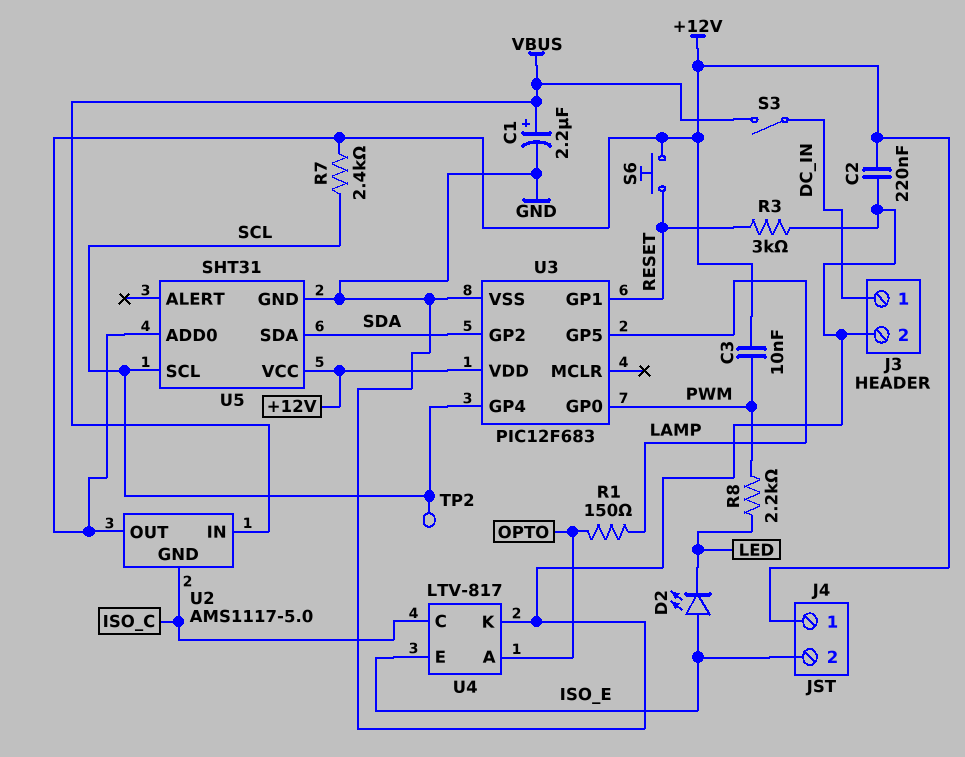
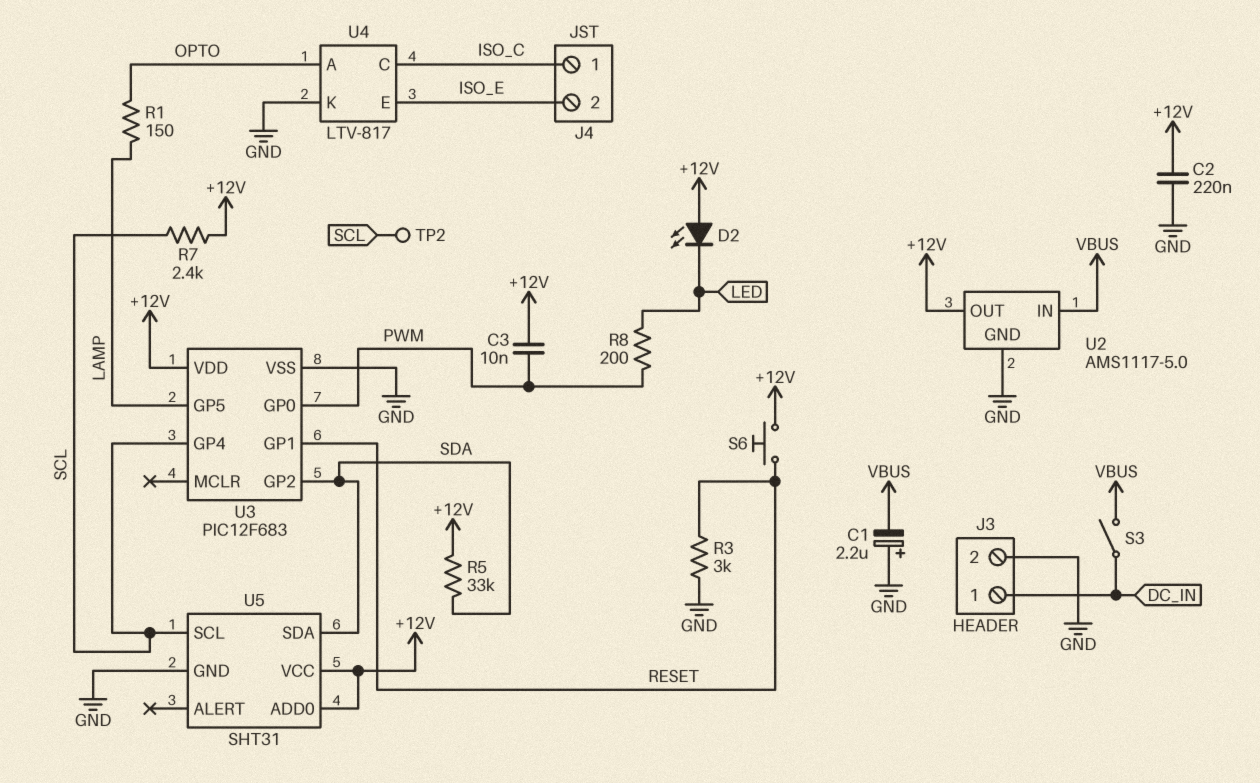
C1: 2.2uF (plus VBUS, minus GND) -> 2.2uF (plus GND, minus VBUS)
D2: LED (A ISO_E, K LED) -> LED (A +12V, K LED)
J4 pin 1: +12V -> ISO_C
R5: none -> 33k (+12V, SDA)
R8: 2.2k (LED, PWM) -> 200 (LED, PWM)
U2 pin GND: ISO_C -> GND

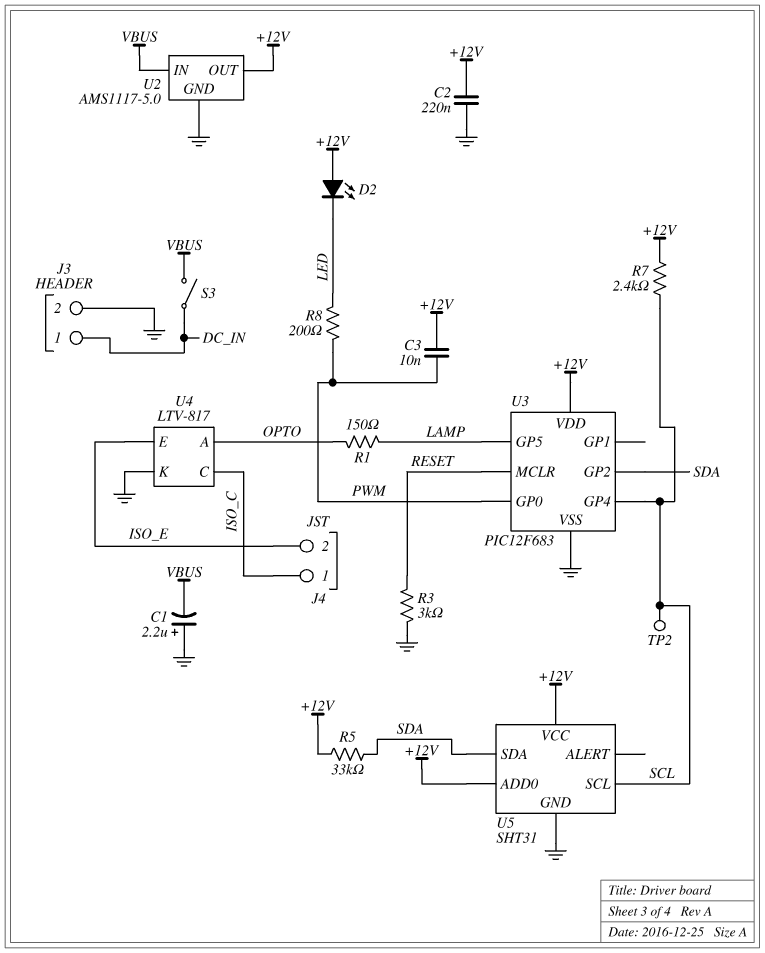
S6: button (+12V, RESET) -> none
U3 pin GP1: RESET -> none
U3 pin MCLR: none -> RESET

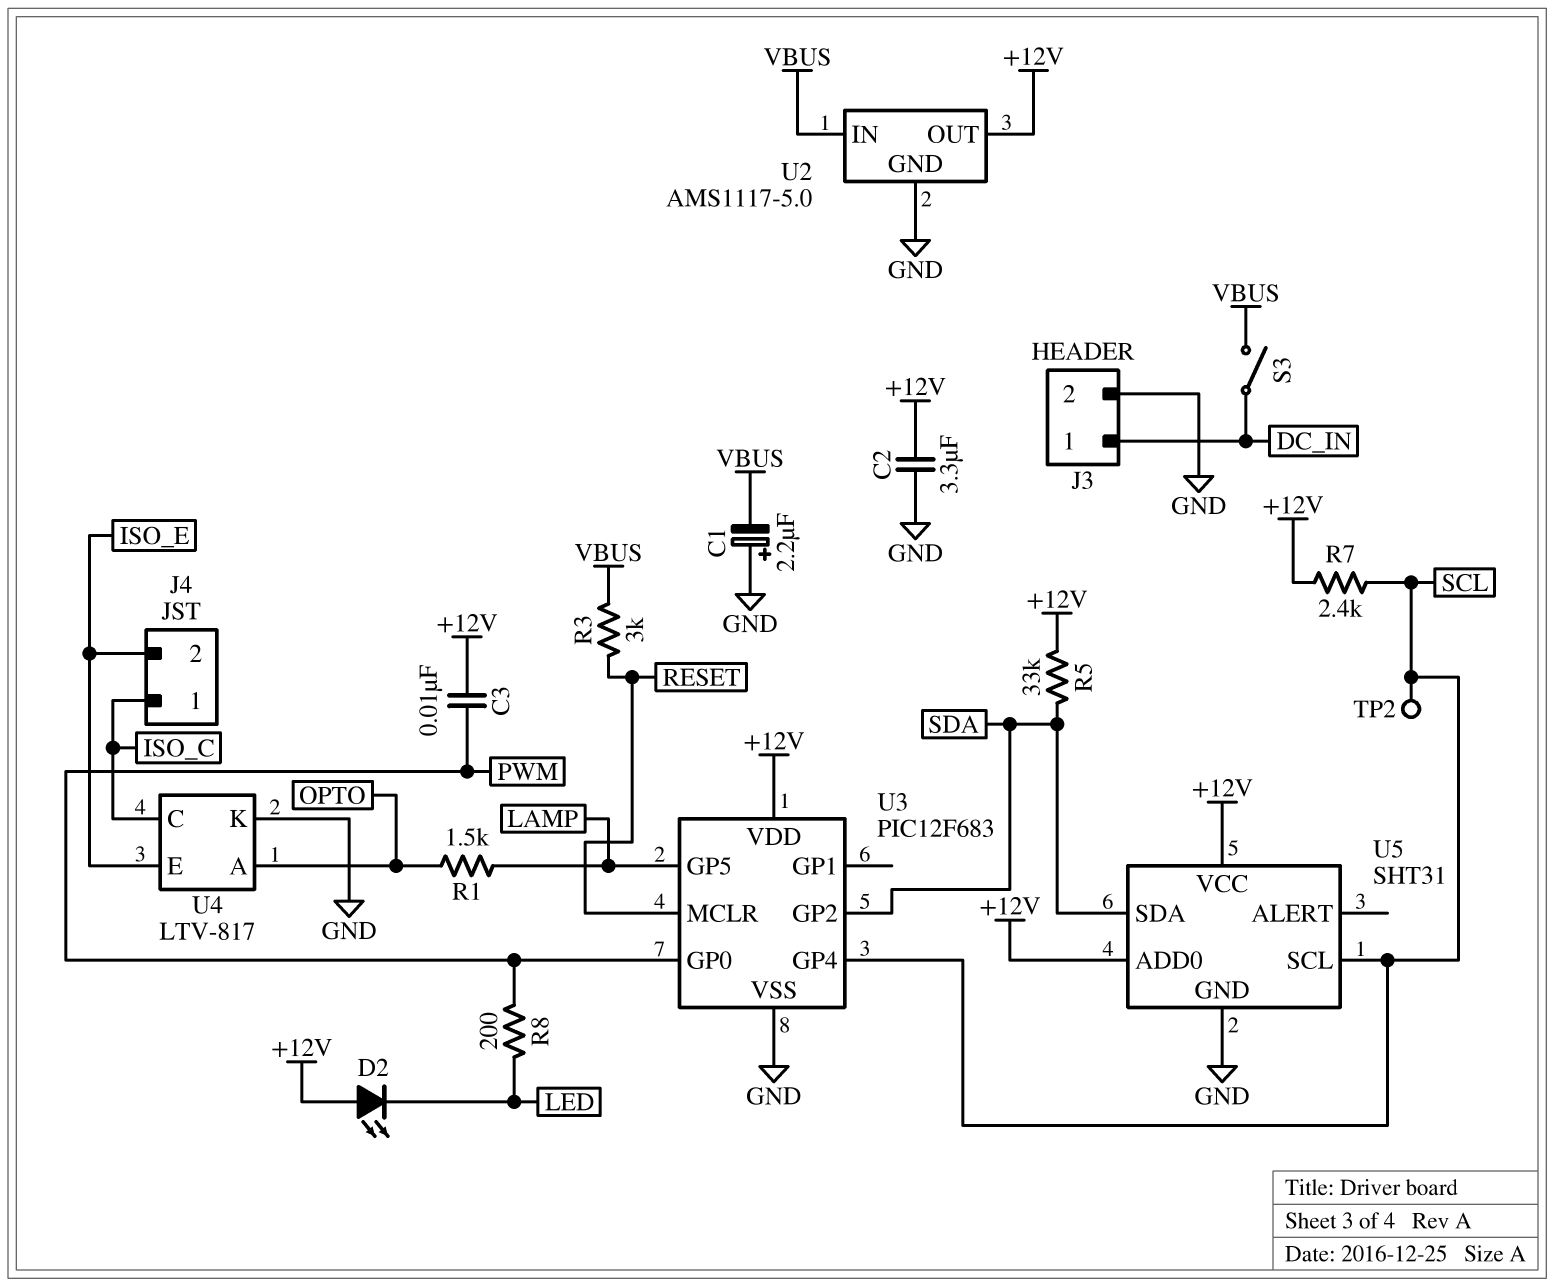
C2: 220nF (+12V, GND) -> 3.3uF (+12V, GND)
R1: 150 (LAMP, OPTO) -> 1.5k (LAMP, OPTO)
R3: 3k (GND, RESET) -> 3k (RESET, VBUS)

